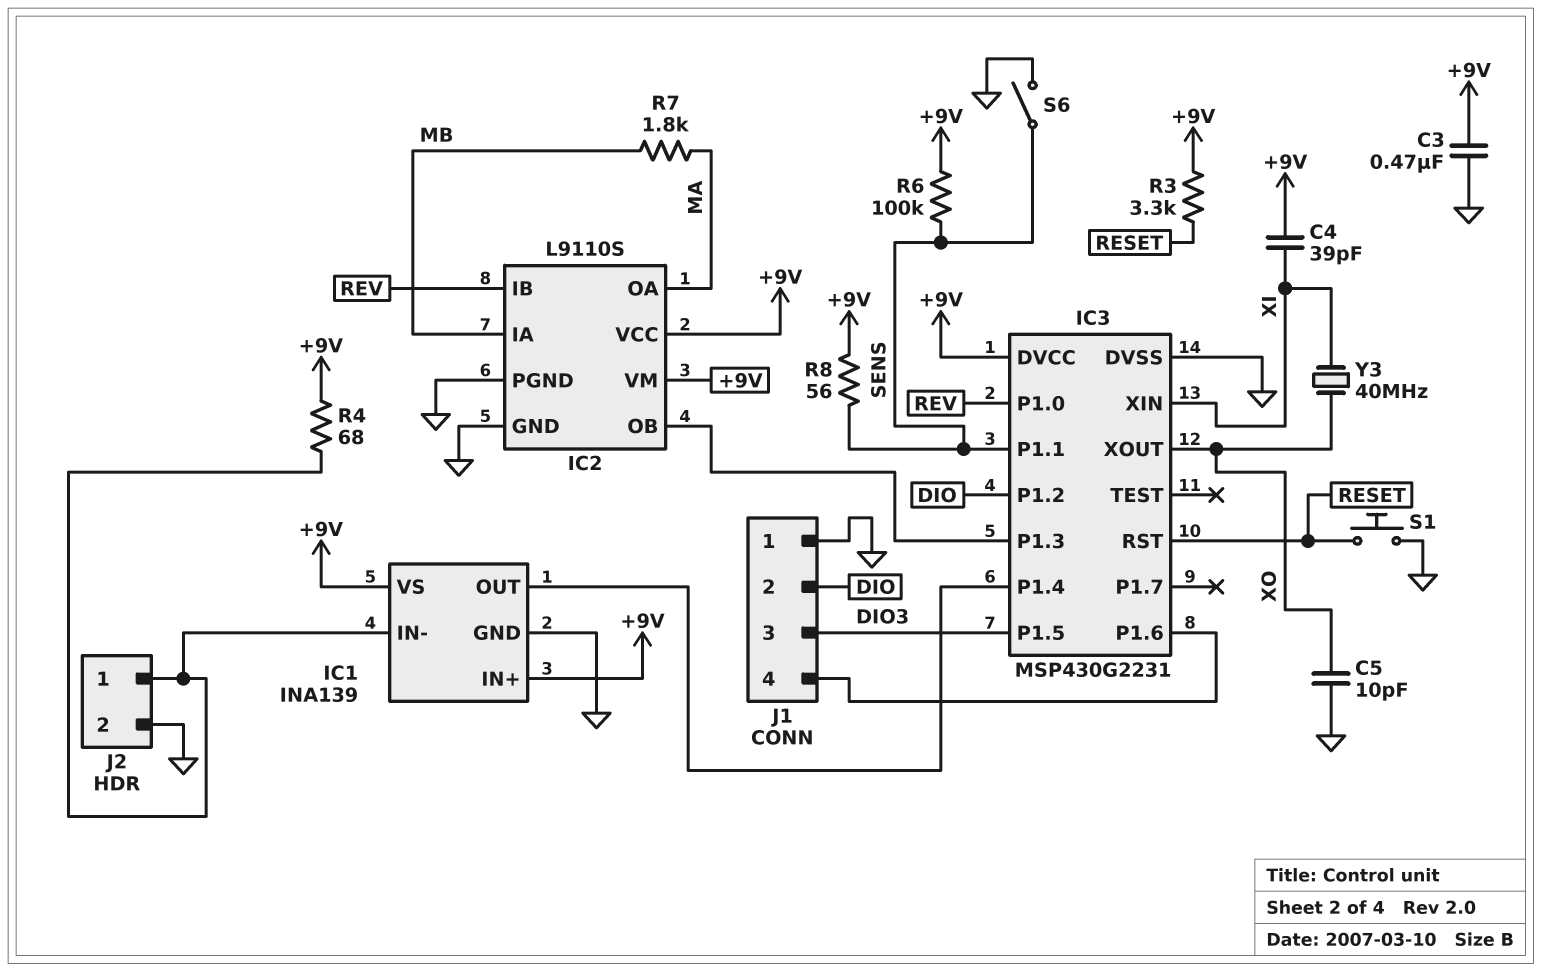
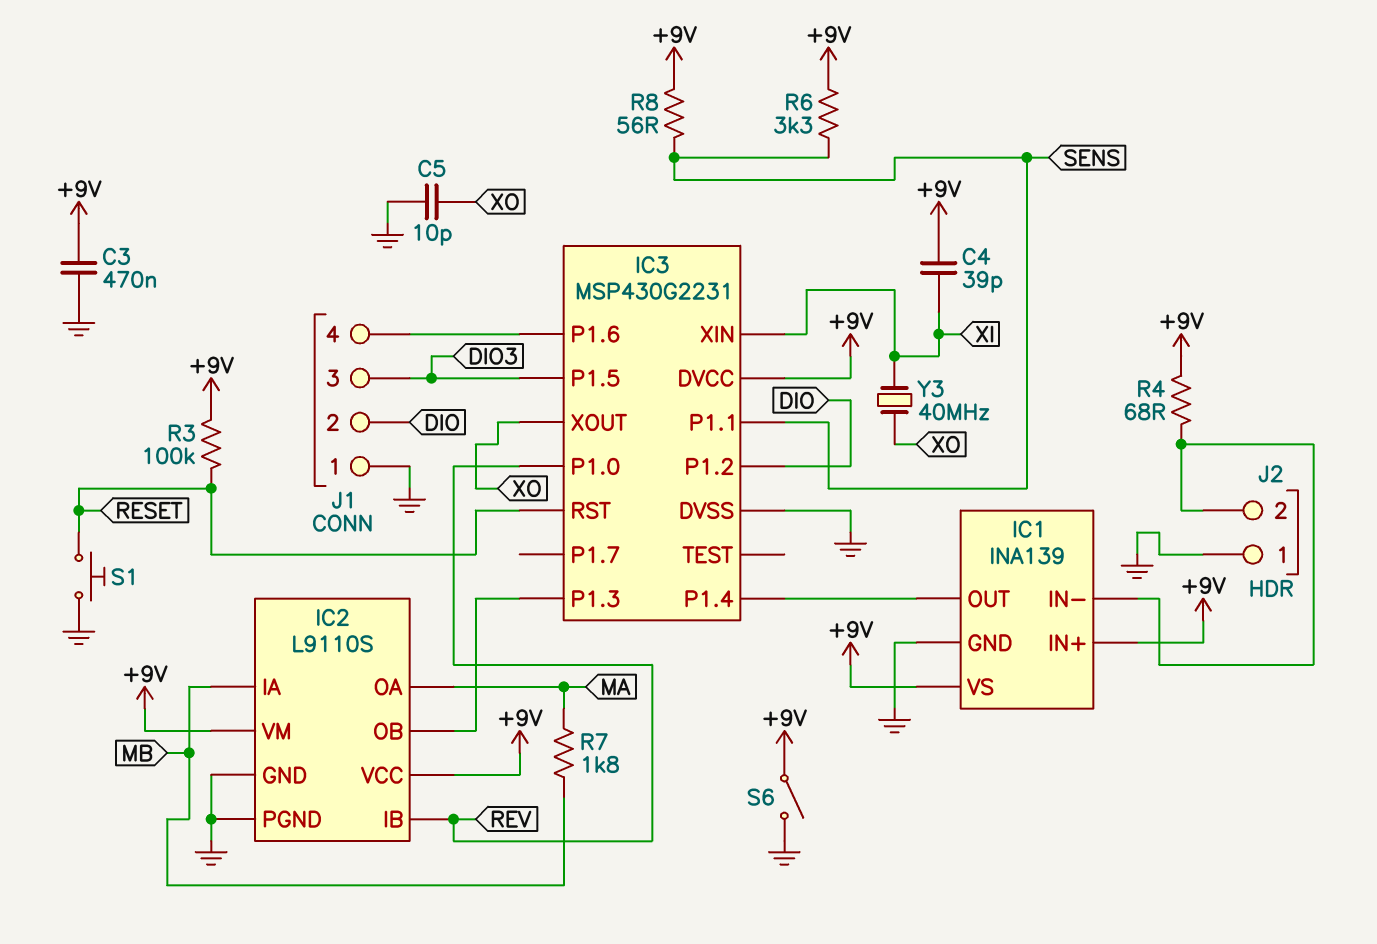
J2 pin 1: IC1/IN- -> GND
J2 pin 2: GND -> IC1/IN-
R3: 3.3k (+9V, RESET) -> 100k (+9V, RESET)
R6: 100k (+9V, SENS) -> 3.3k (+9V, SENS)
S6: switch (GND, SENS) -> switch (+9V, GND)

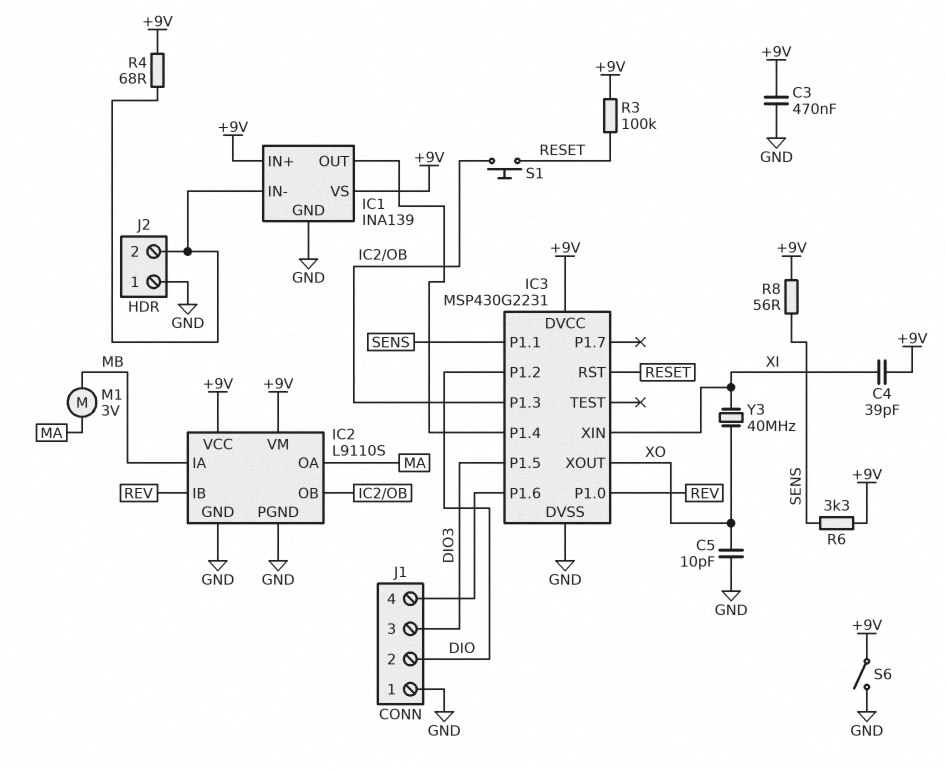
M1: none -> motor 3V (MA, MB)
R7: 1.8k (MA, MB) -> none
S1: button (GND, RESET) -> button (IC2/OB, RESET)

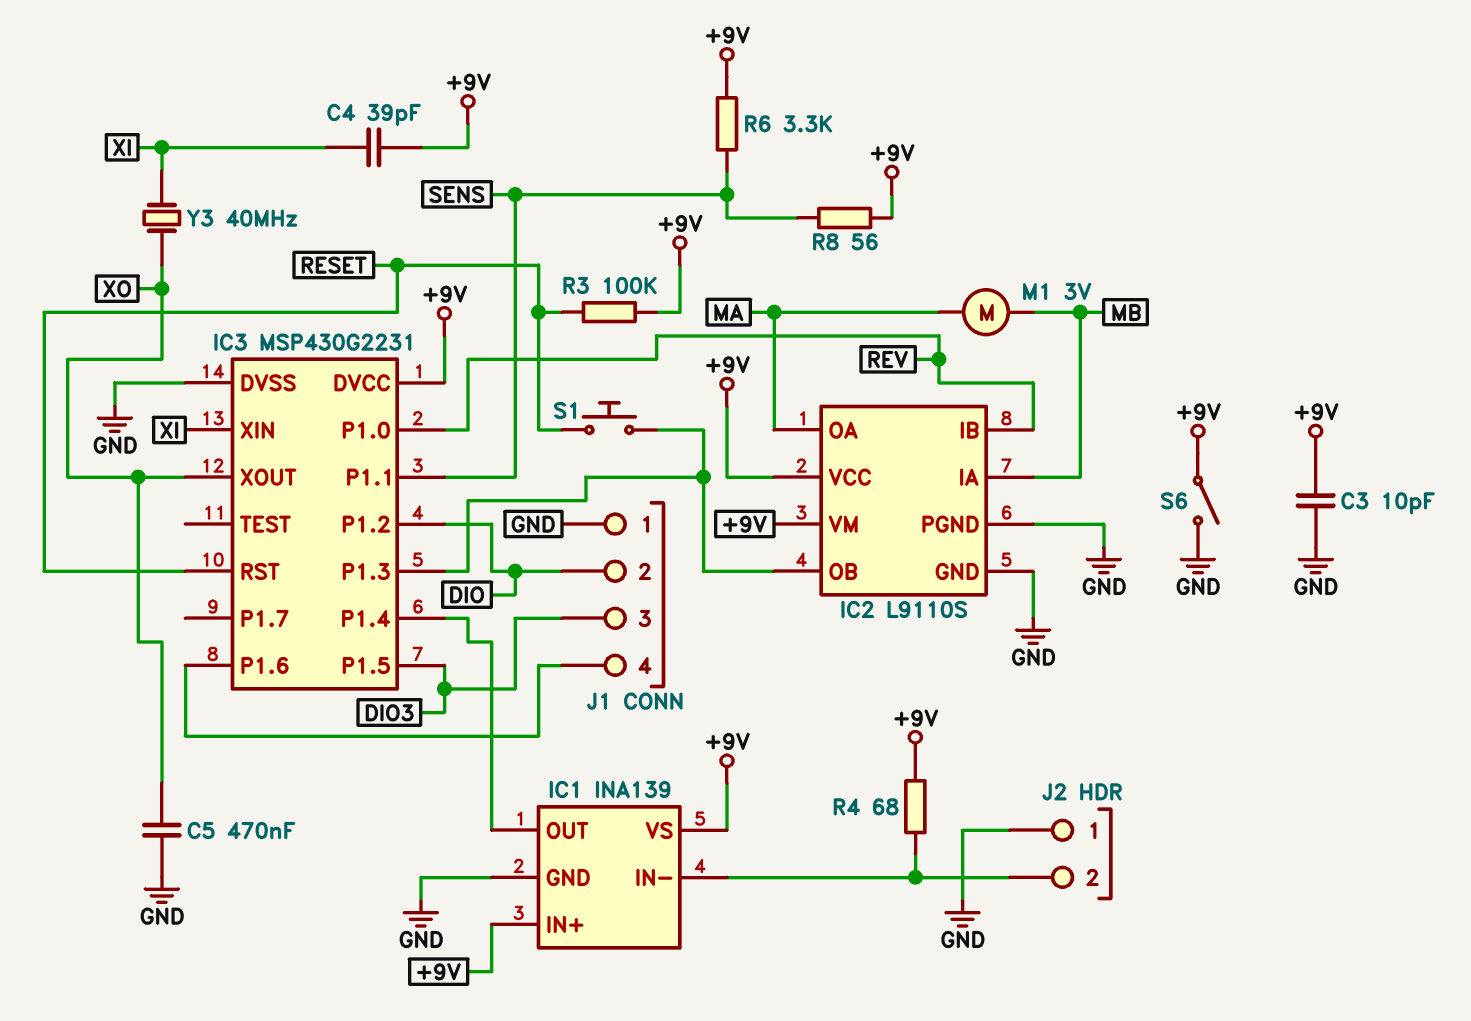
C3: 470nF (+9V, GND) -> 10pF (+9V, GND)
C5: 10pF (GND, XO) -> 470nF (GND, XO)

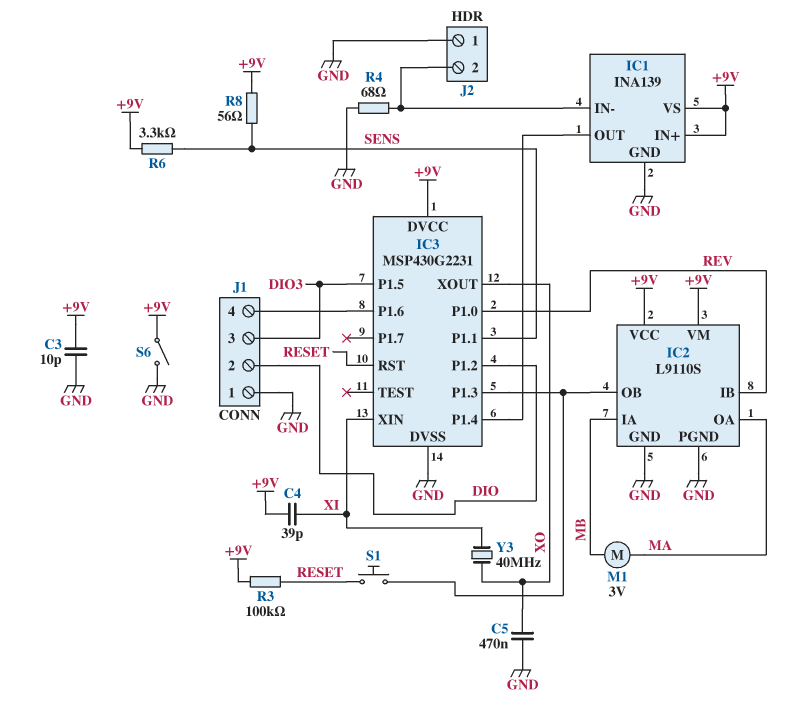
R4: 68 (+9V, IC1/IN-) -> 68 (GND, IC1/IN-)

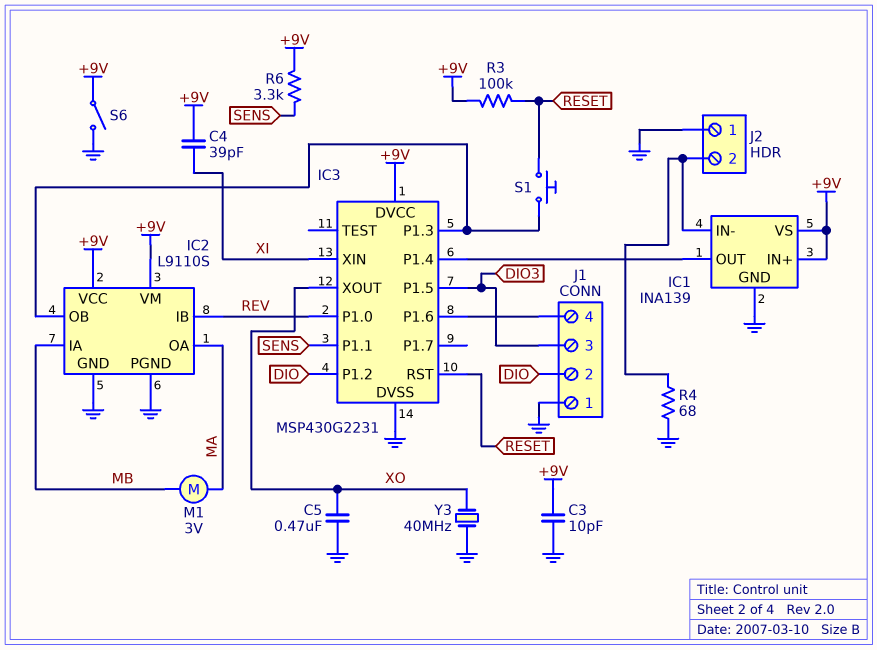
R8: 56 (+9V, SENS) -> none
Y3: 40MHz (XI, XO) -> 40MHz (GND, XO)

